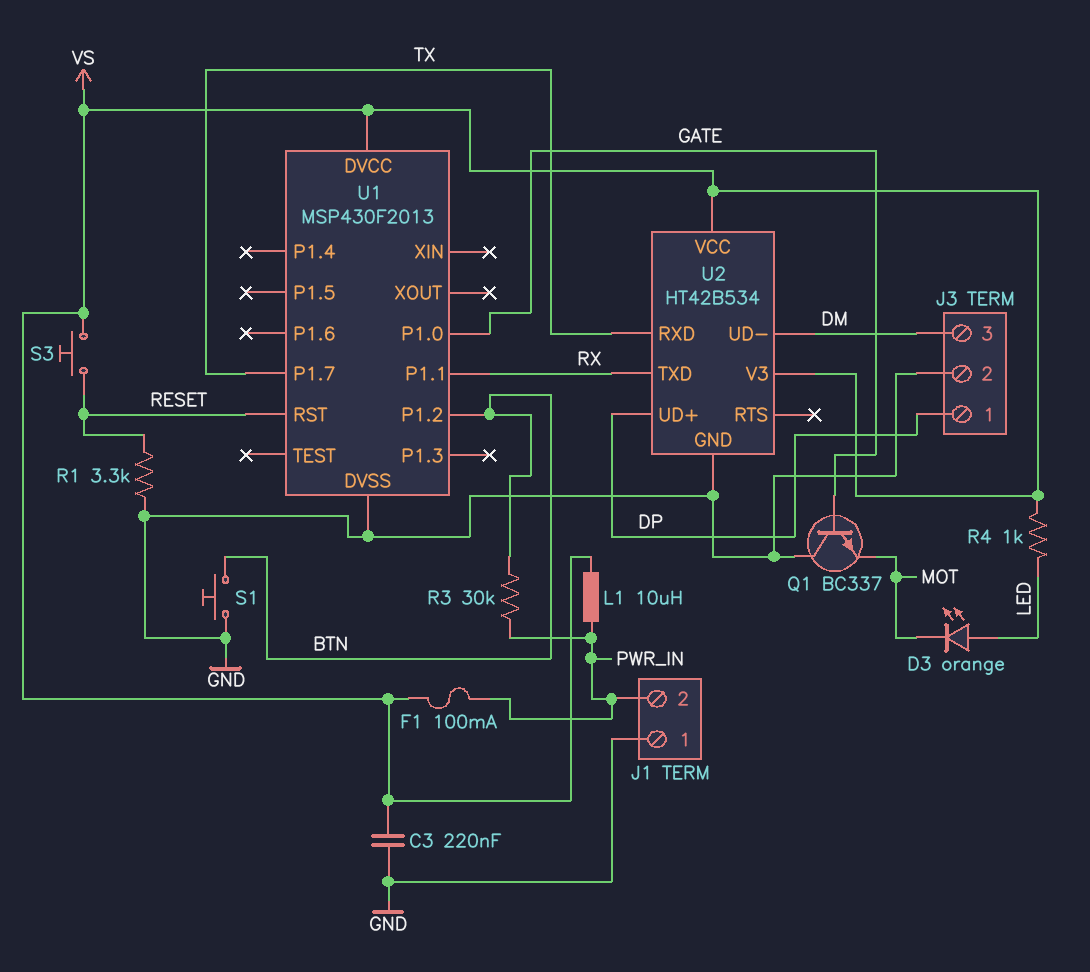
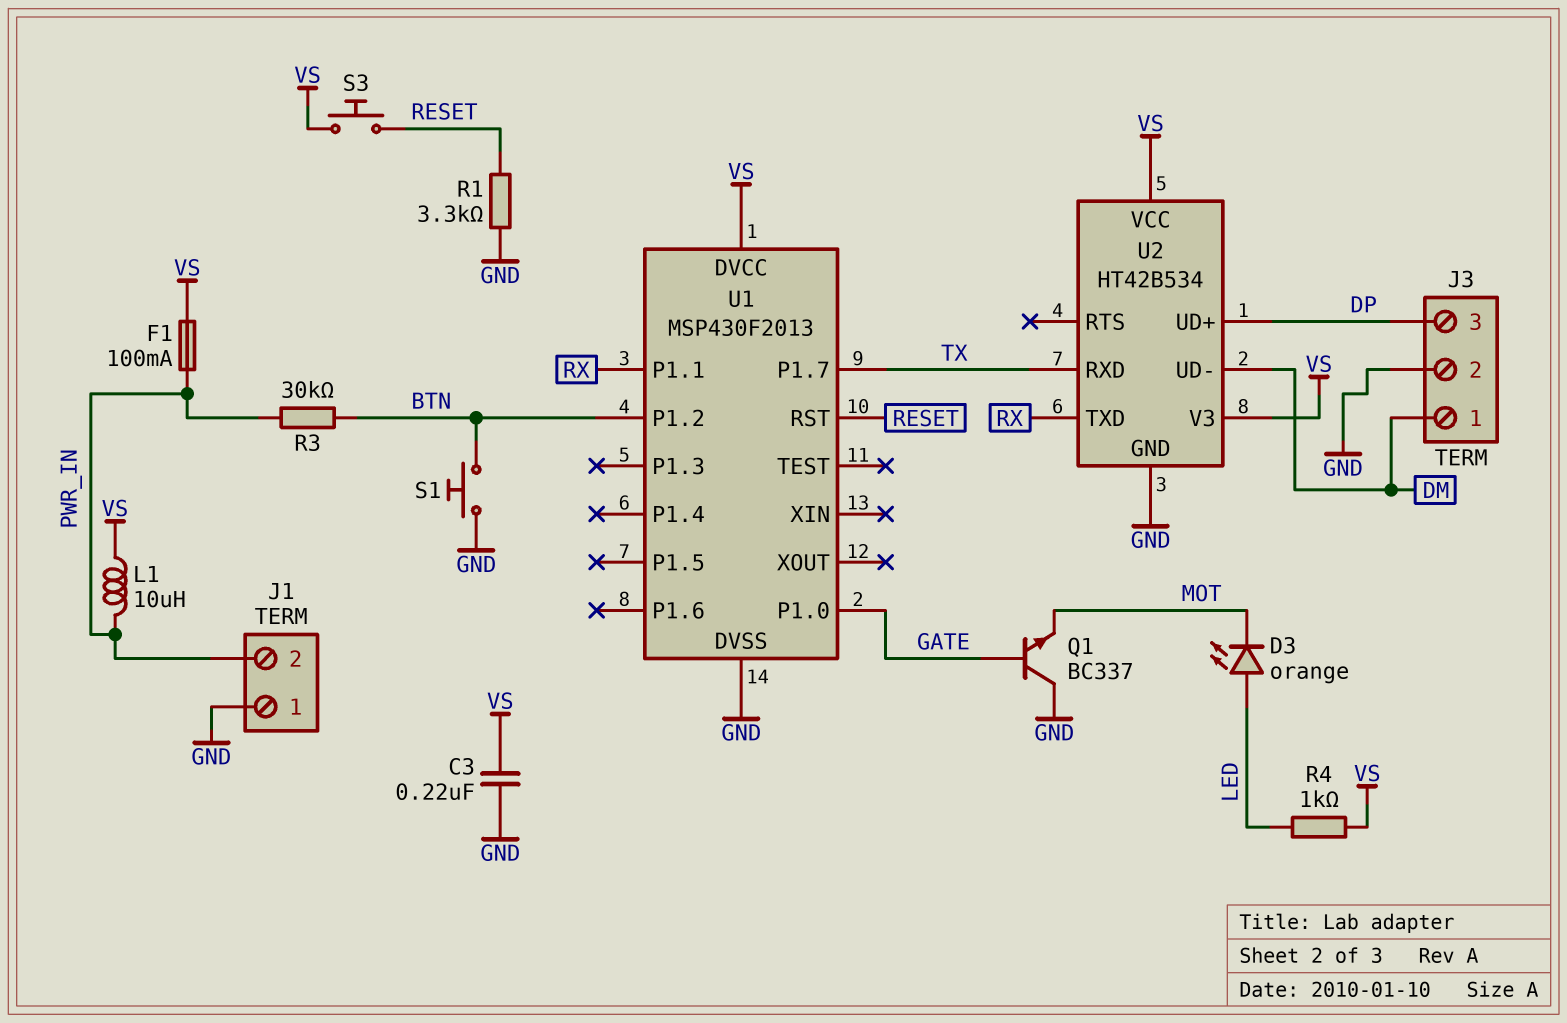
J3 pin 1: DP -> DM
J3 pin 3: DM -> DP

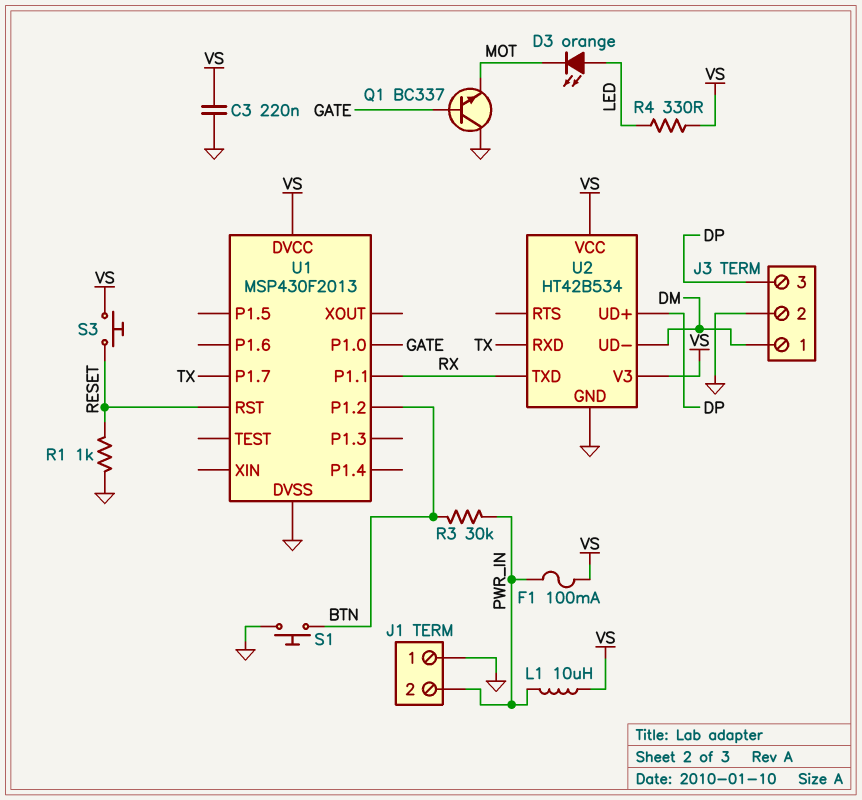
R1: 3.3k (GND, RESET) -> 1k (GND, RESET)
R4: 1k (LED, VS) -> 330 (LED, VS)

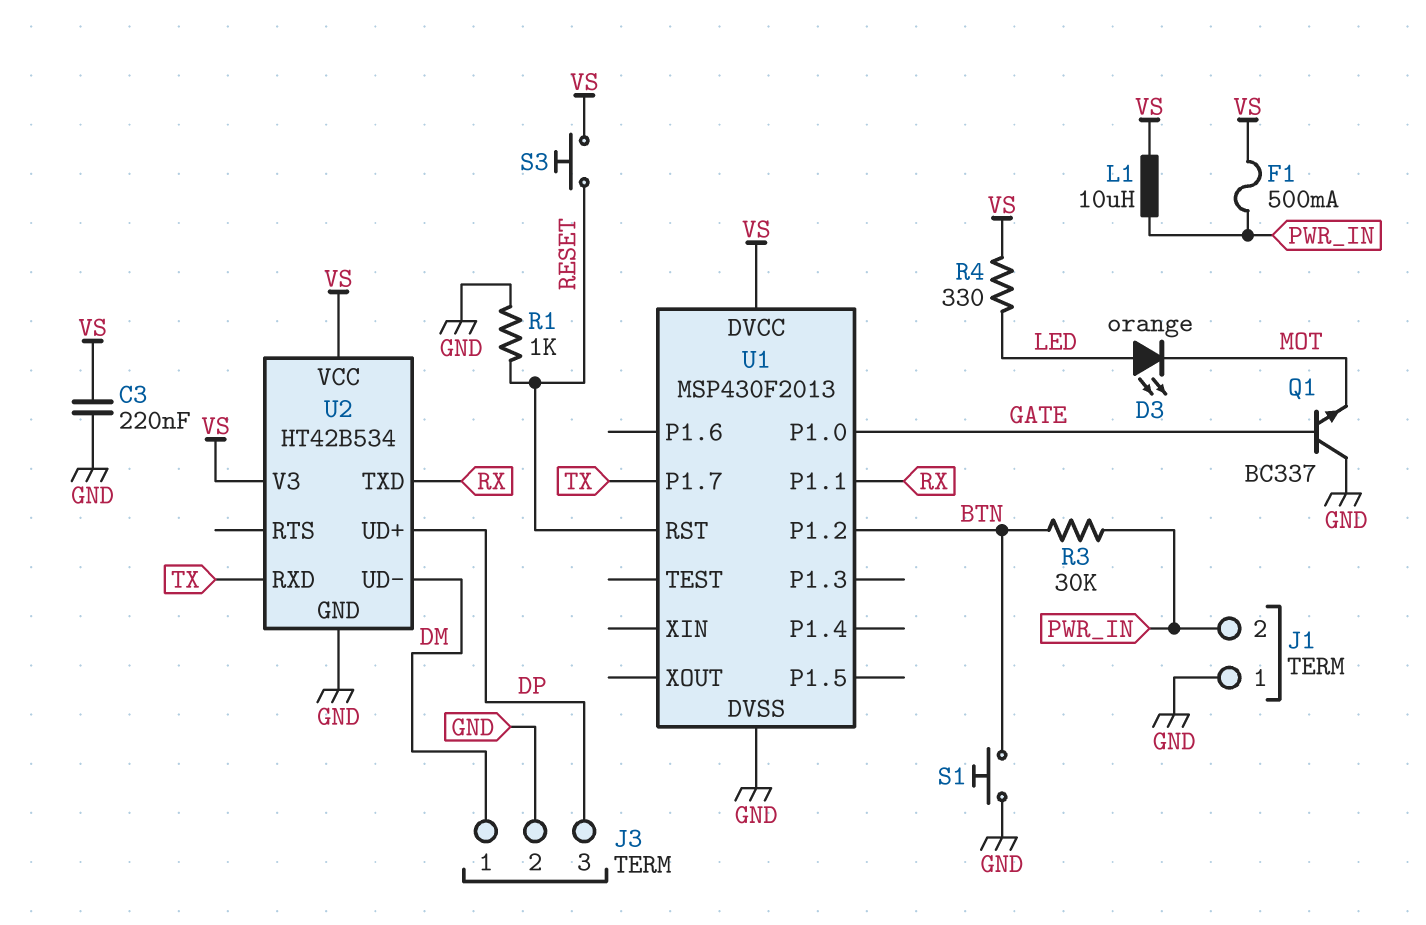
F1: 100mA (PWR_IN, VS) -> 500mA (PWR_IN, VS)

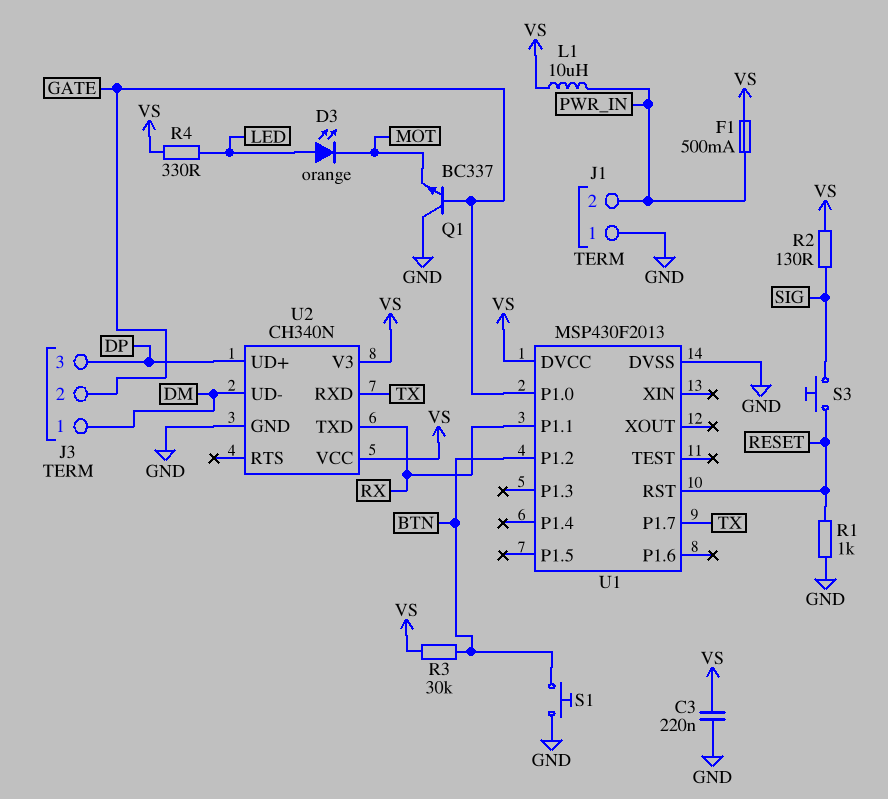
J3 pin 2: GND -> GATE
R2: none -> 130 (SIG, VS)
R3: 30k (BTN, PWR_IN) -> 30k (BTN, VS)
S3: button (RESET, VS) -> button (RESET, SIG)
U2: HT42B534 -> CH340N

